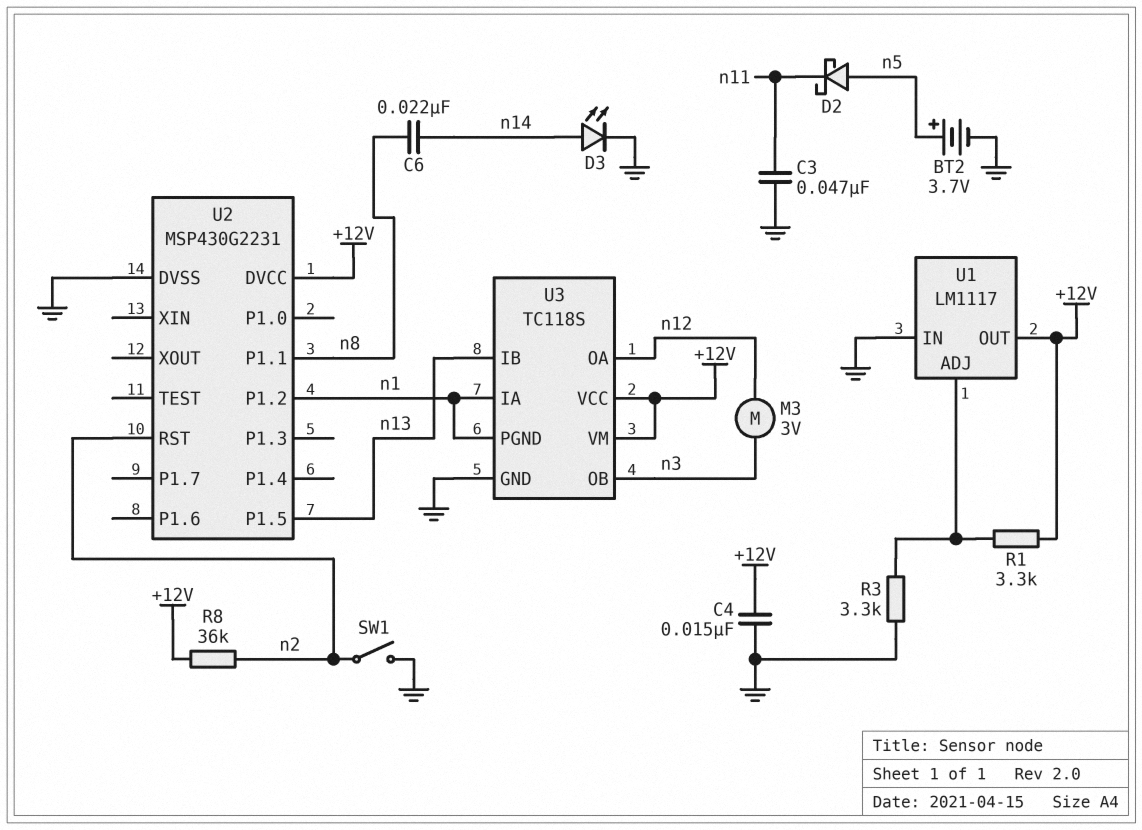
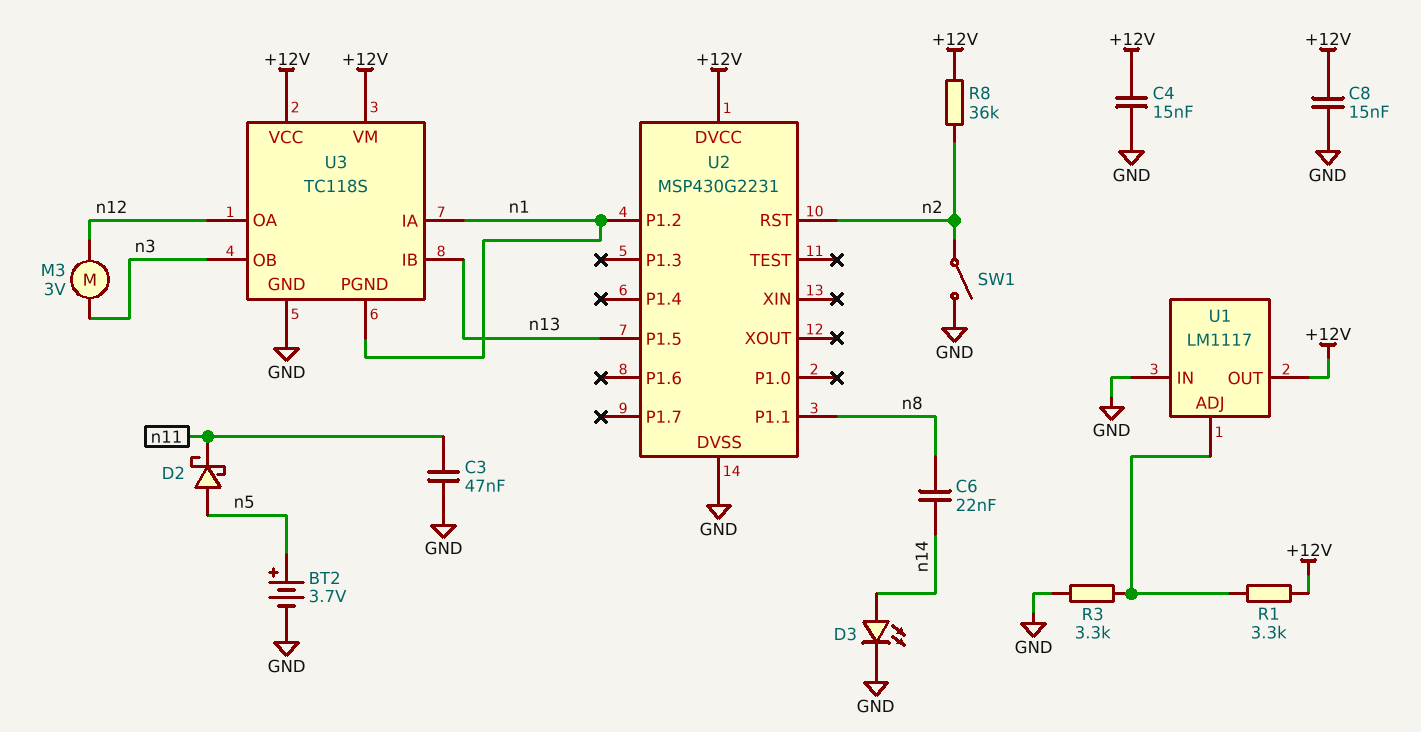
C8: none -> 15nF (+12V, GND)

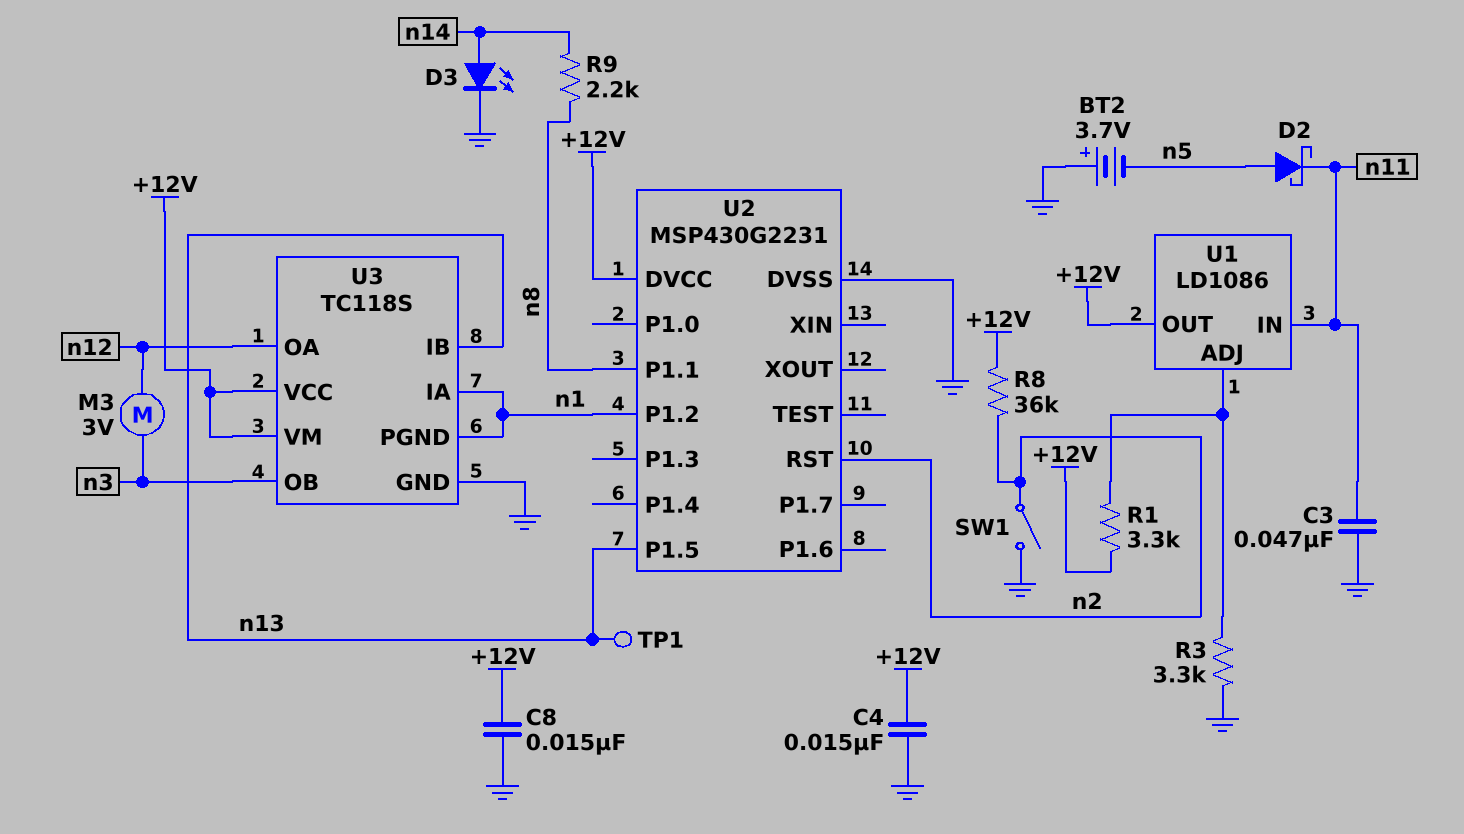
BT2: 3.7V (plus n5, minus GND) -> 3.7V (plus GND, minus n5)
C6: 22nF (n8, n14) -> none
R9: none -> 2.2k (n8, n14)
TP1: none -> test point (n13)
U1: LM1117 -> LD1086
U1 pin IN: GND -> n11

